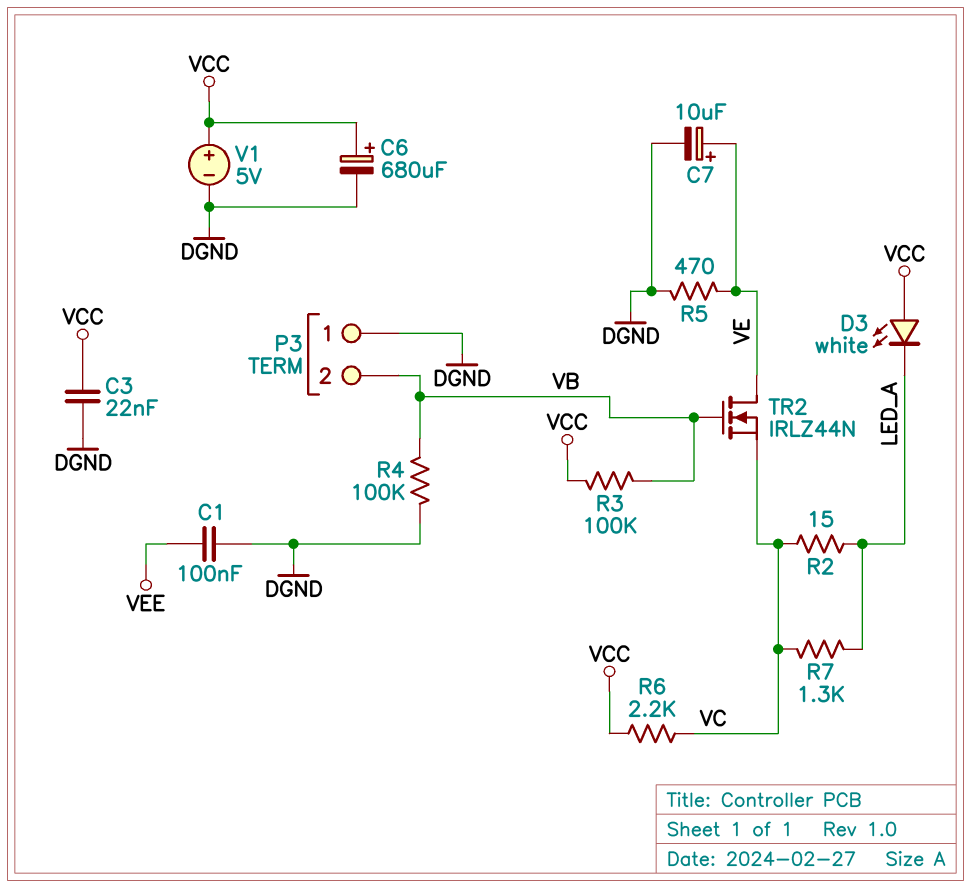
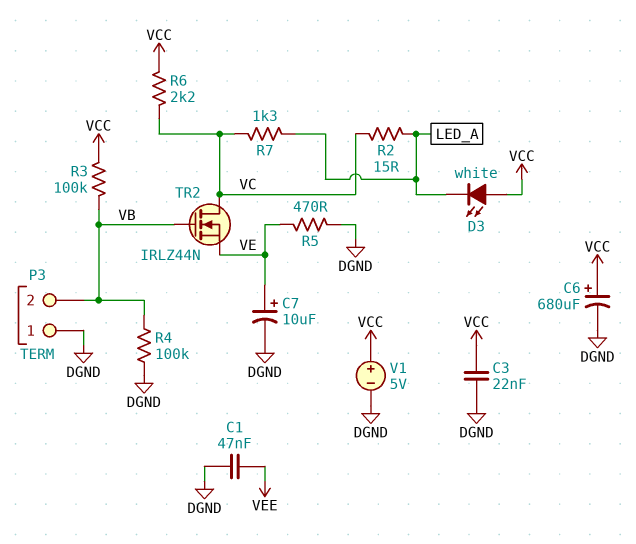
C1: 100nF (DGND, VEE) -> 47nF (DGND, VEE)
TR2: NMOS IRLZ44N (G VB, D VE, S VC) -> NMOS IRLZ44N (G VB, D VC, S VE)

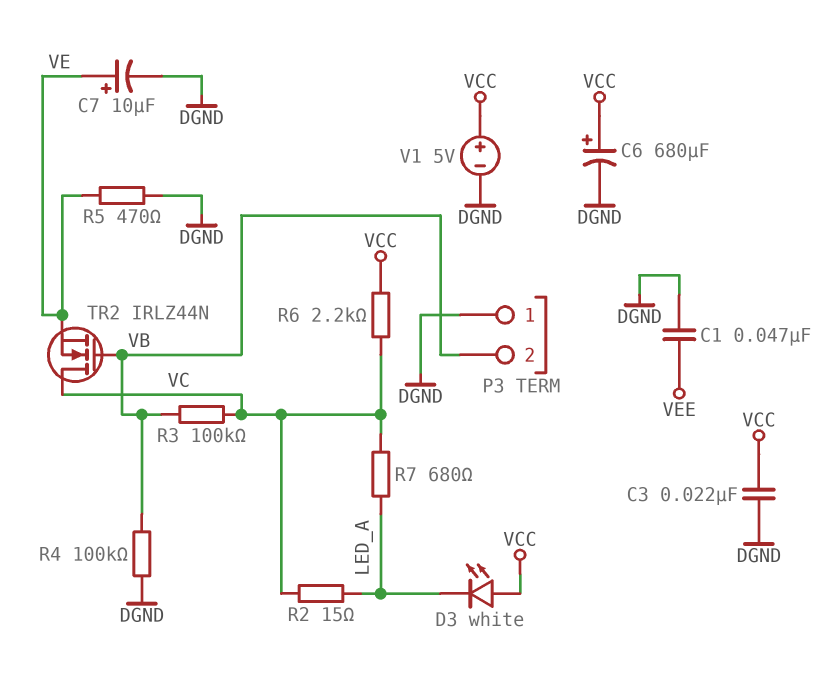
R3: 100k (VB, VCC) -> 100k (VB, VC)
R7: 1.3k (LED_A, VC) -> 680 (LED_A, VC)

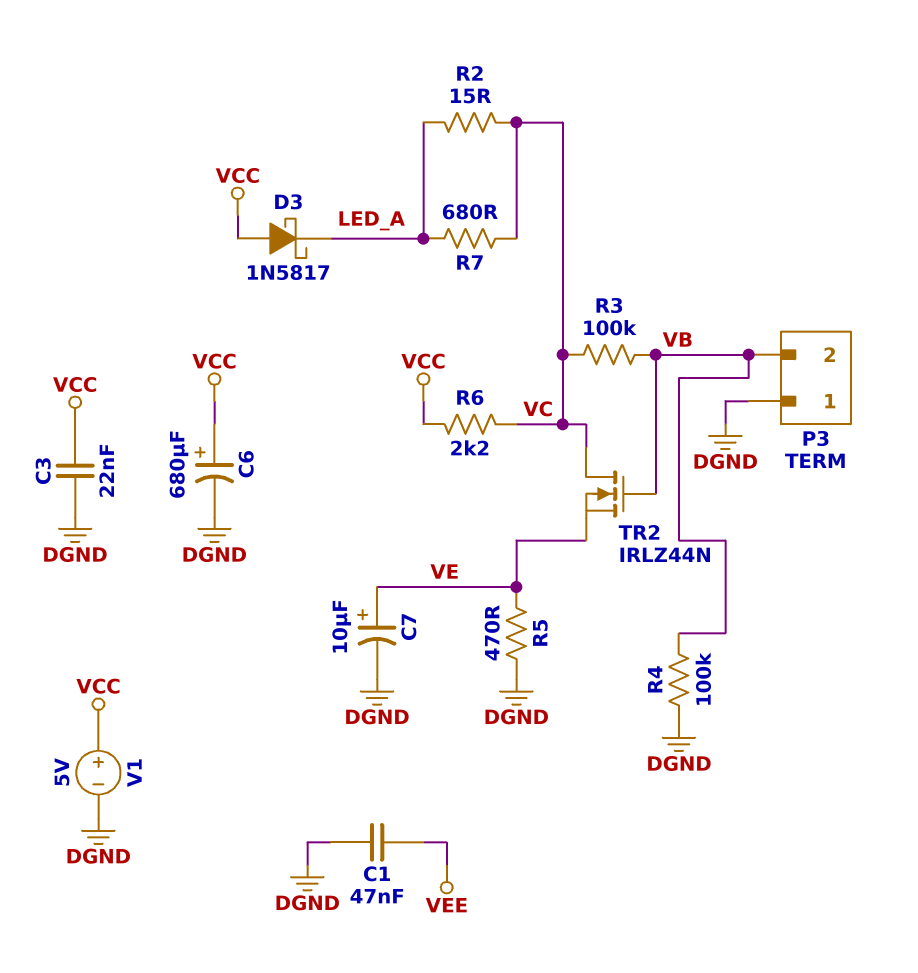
D3: LED white (A VCC, K LED_A) -> schottky 1N5817 (A VCC, K LED_A)

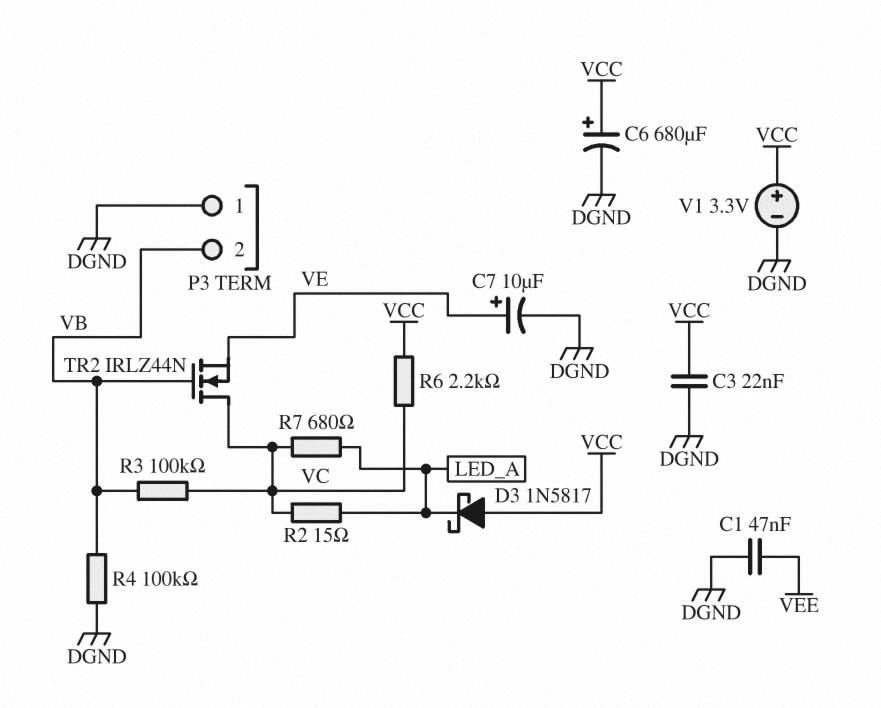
R5: 470 (DGND, VE) -> none
V1: 5V (plus VCC, minus DGND) -> 3.3V (plus VCC, minus DGND)

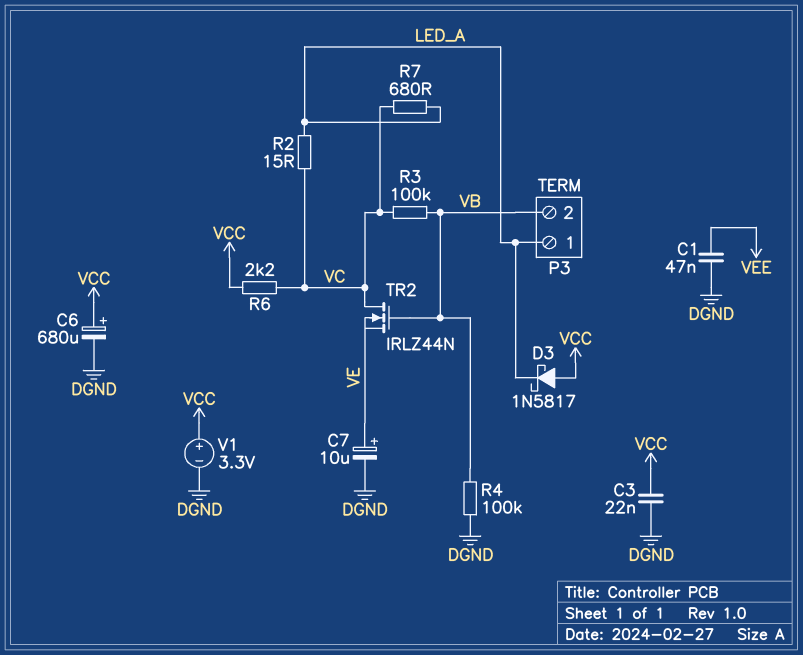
P3 pin 1: DGND -> LED_A

